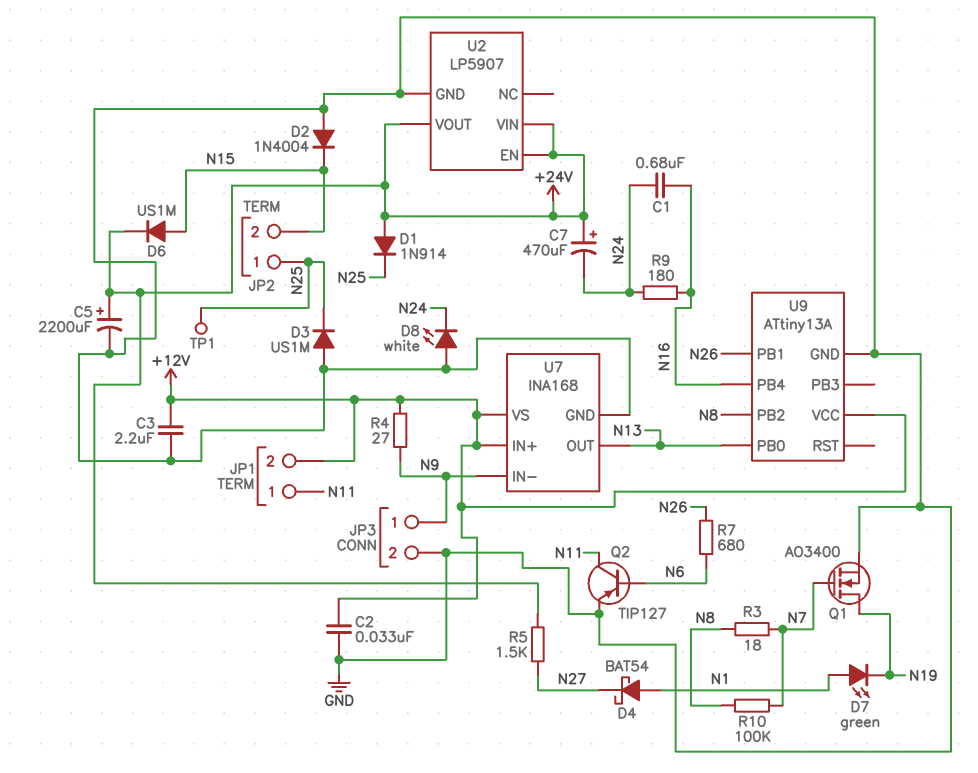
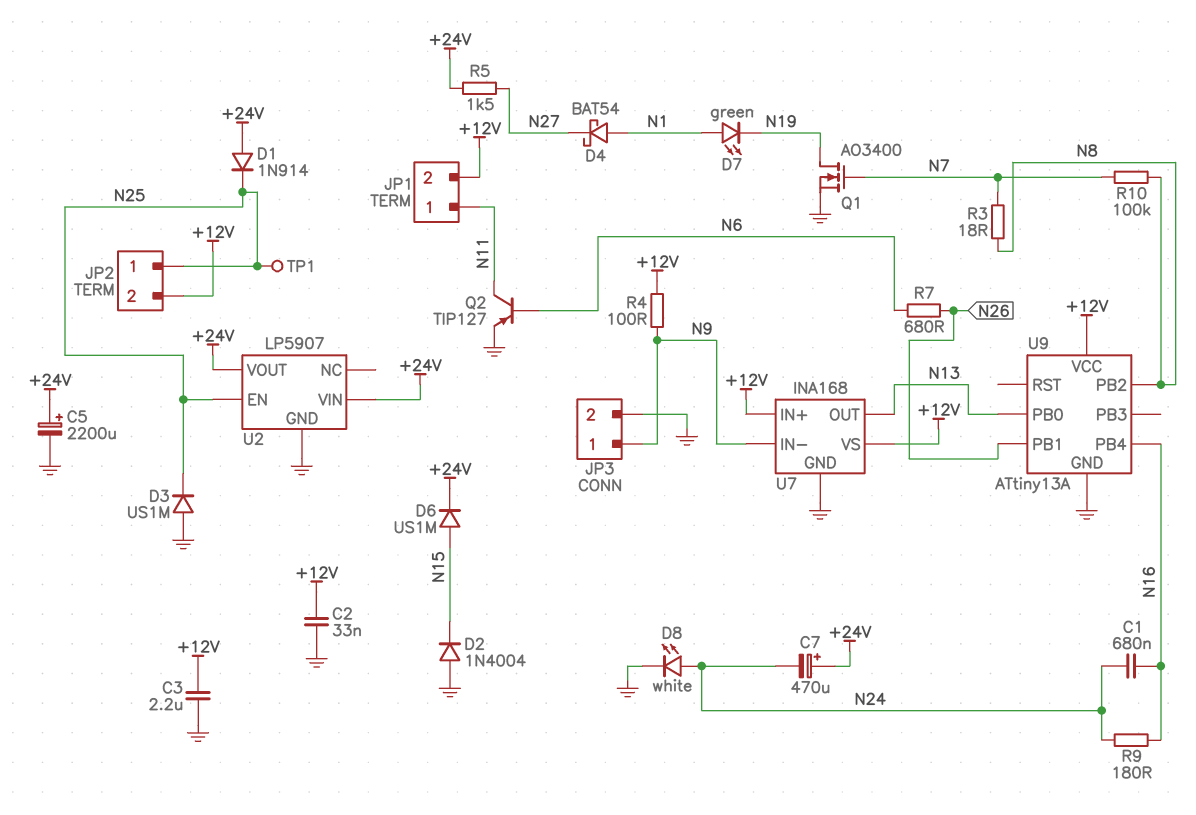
D8: LED white (A GND, K N24) -> LED white (A N24, K GND)
JP2 pin 2: N15 -> +12V
R4: 27 (+12V, N9) -> 100 (+12V, N9)
U2 pin EN: +24V -> N25

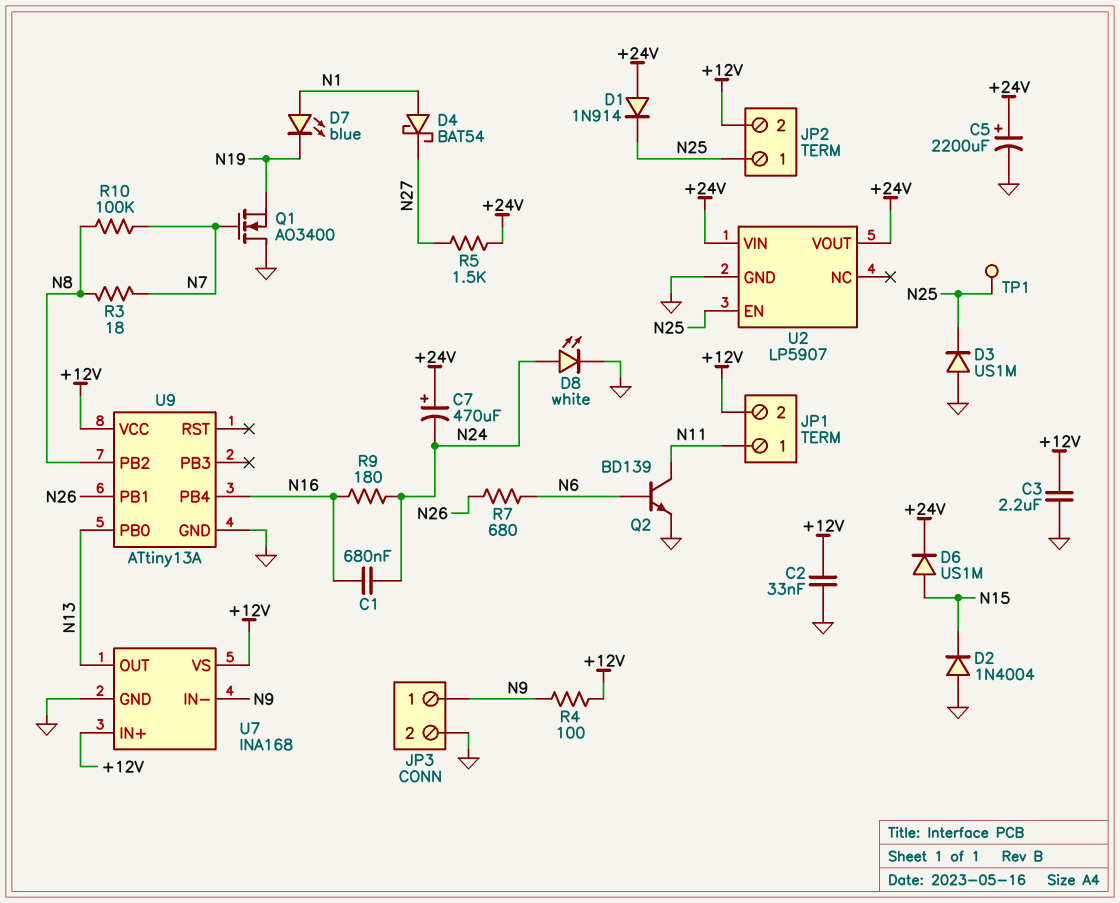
D7: LED green (A N1, K N19) -> LED blue (A N1, K N19)
Q1: NMOS AO3400 (G N7, D N19, S GND) -> NMOS AO3400 (G N7, D GND, S N19)
Q2: PNP TIP127 (B N6, C N11, E GND) -> NPN BD139 (B N6, C N11, E GND)

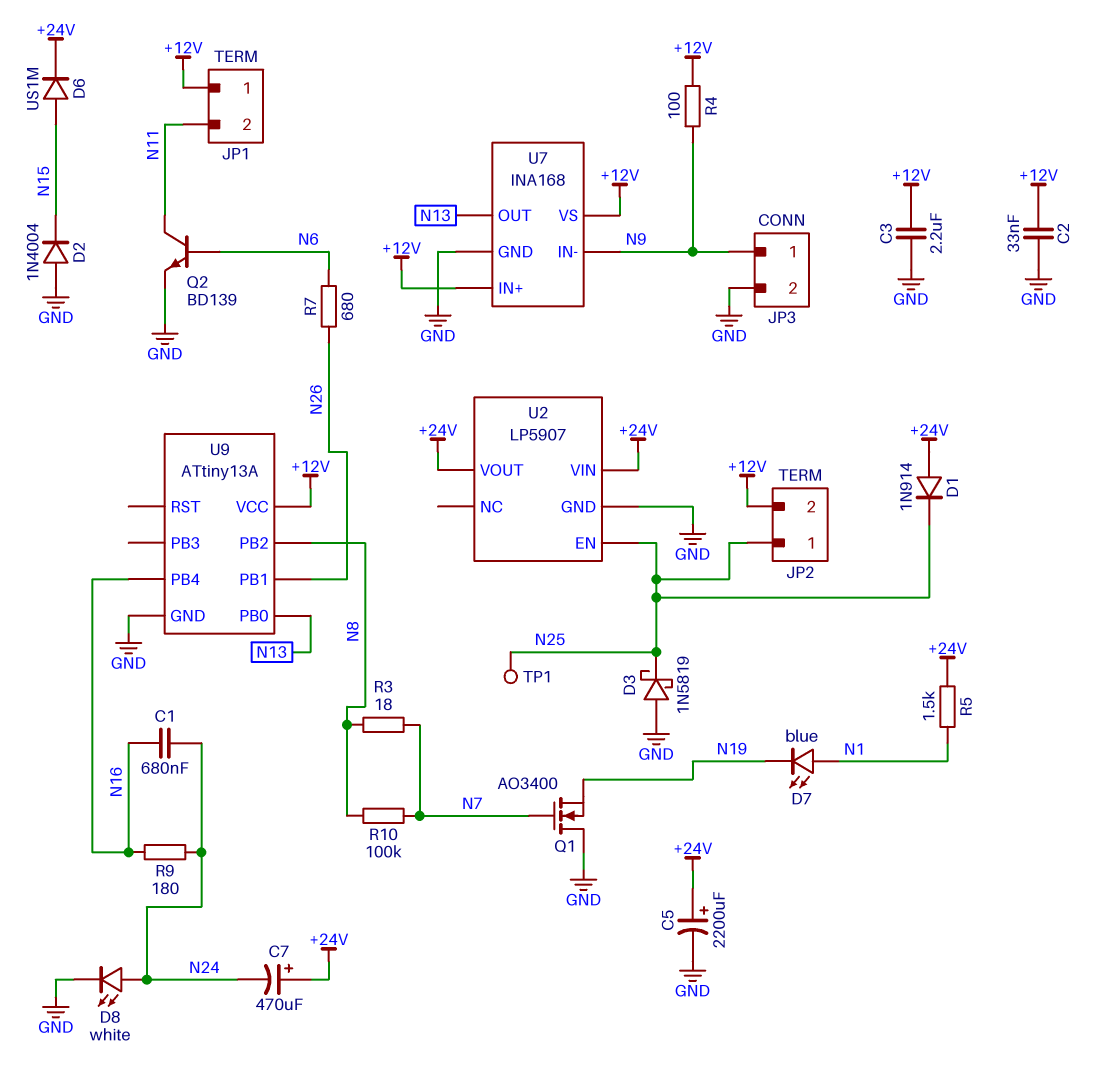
D3: diode US1M (A GND, K N25) -> schottky 1N5819 (A GND, K N25)
D4: schottky BAT54 (A N1, K N27) -> none
JP1 pin 1: N11 -> +12V
JP1 pin 2: +12V -> N11
R5: 1.5k (+24V, N27) -> 1.5k (+24V, N1)

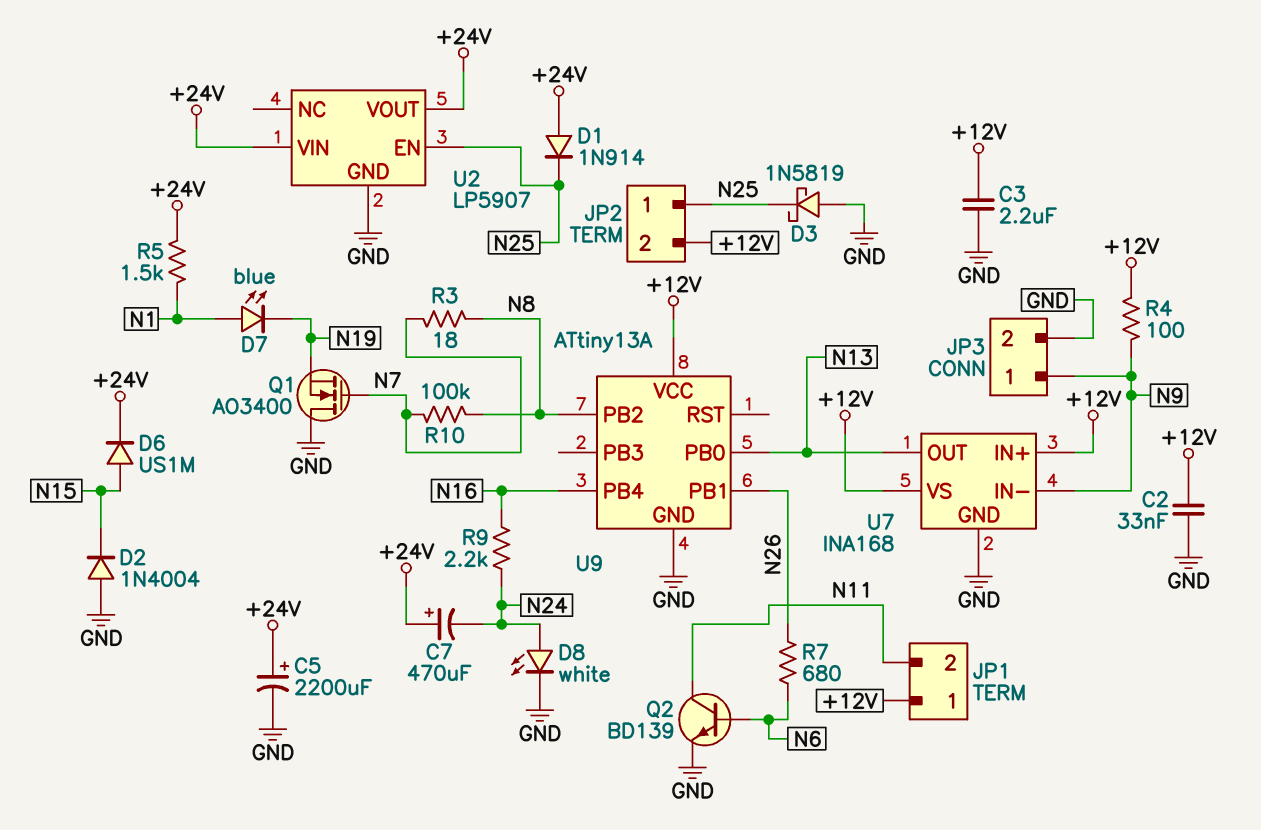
C1: 680nF (N16, N24) -> none
R9: 180 (N16, N24) -> 2.2k (N16, N24)
TP1: test point (N25) -> none

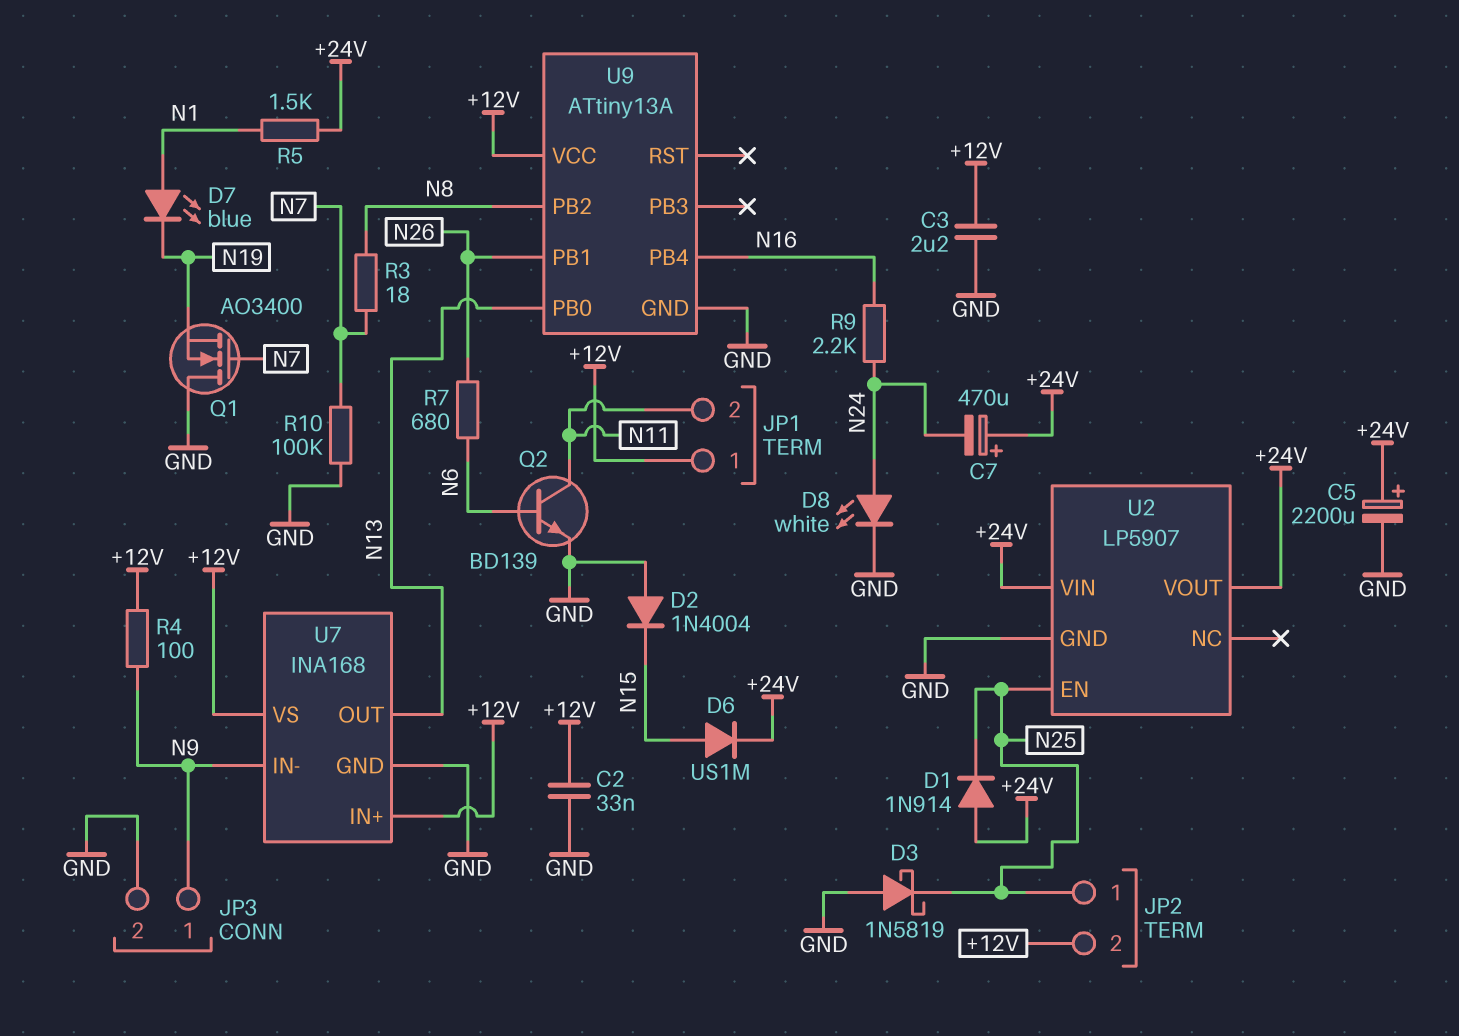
R10: 100k (N7, N8) -> 100k (GND, N7)

